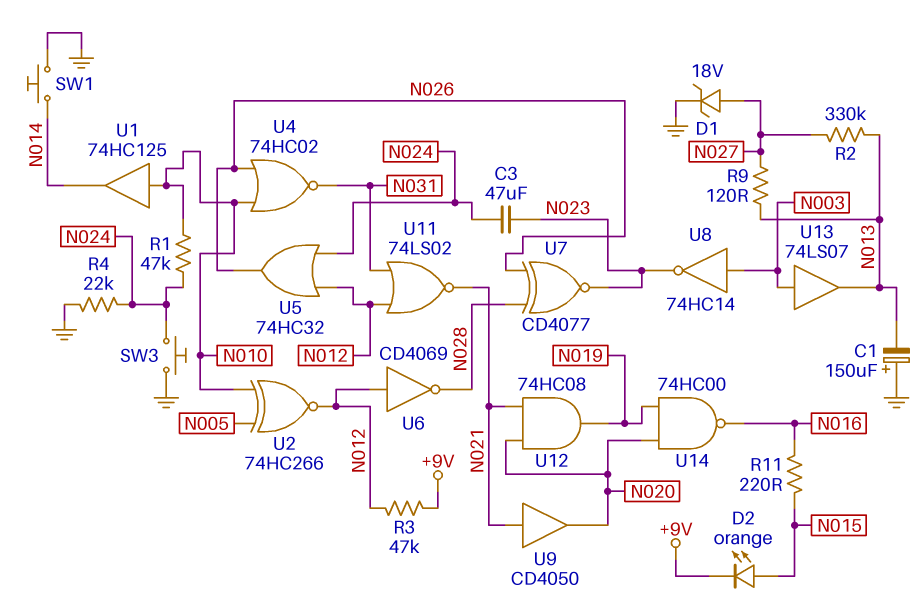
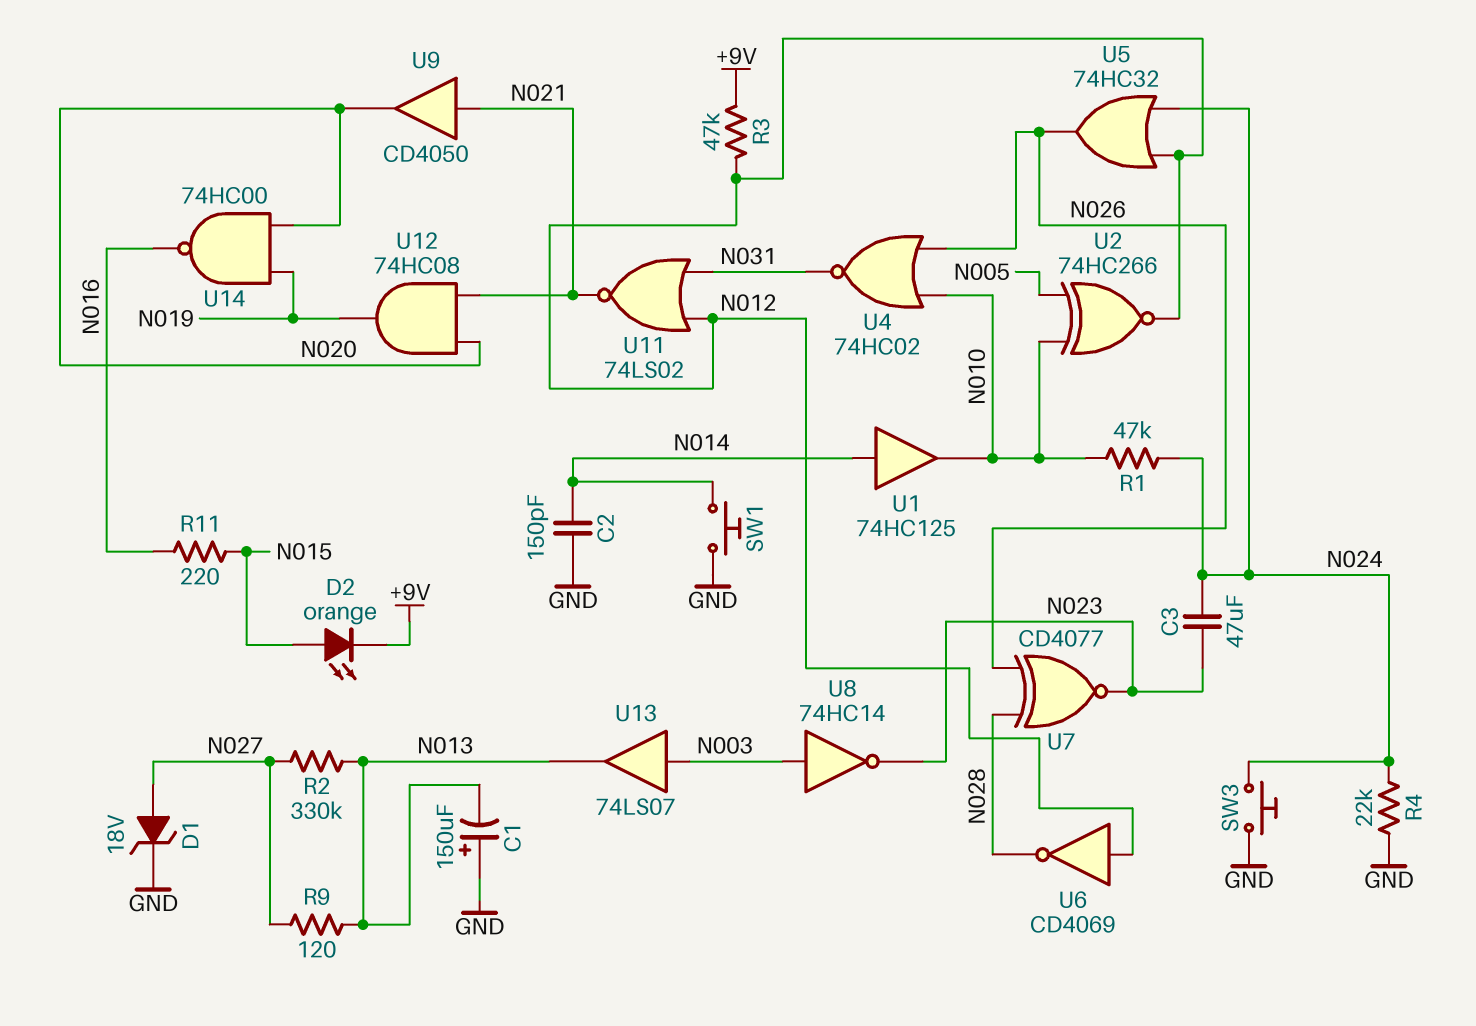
C2: none -> 150pF (GND, N014)
U1: buffer 74HC125 (in N010, out N014) -> buffer 74HC125 (in N014, out N010)

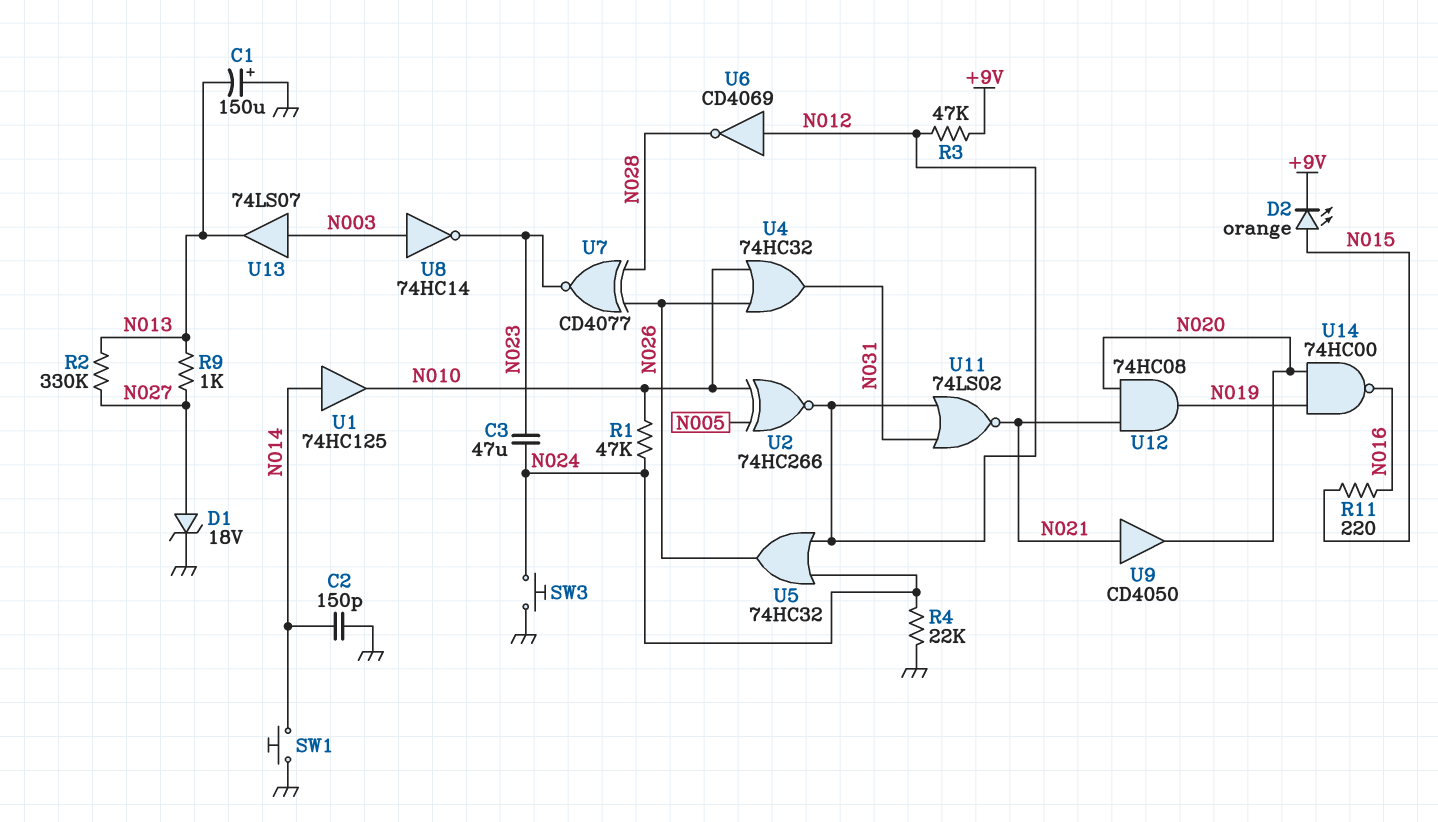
R9: 120 (N013, N027) -> 1k (N013, N027)
U4: NOR 74HC02 (in N010, in N026, out N031) -> OR 74HC32 (in N010, in N026, out N031)

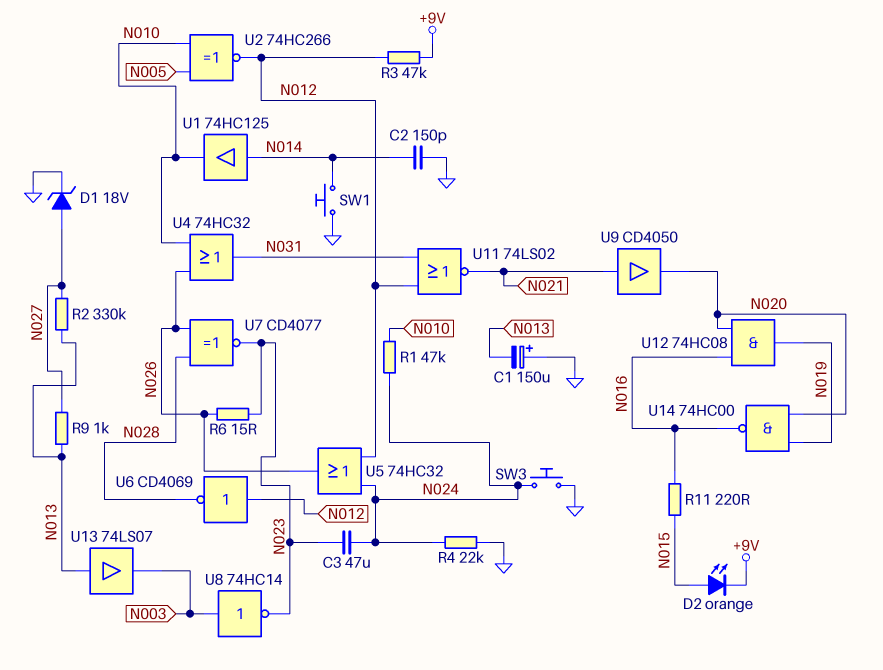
R6: none -> 15 (N023, N026)
U12: AND 74HC08 (in N020, in N021, out N019) -> AND 74HC08 (in N016, in N020, out N019)
U13: buffer 74LS07 (in N003, out N013) -> buffer 74LS07 (in N013, out N003)

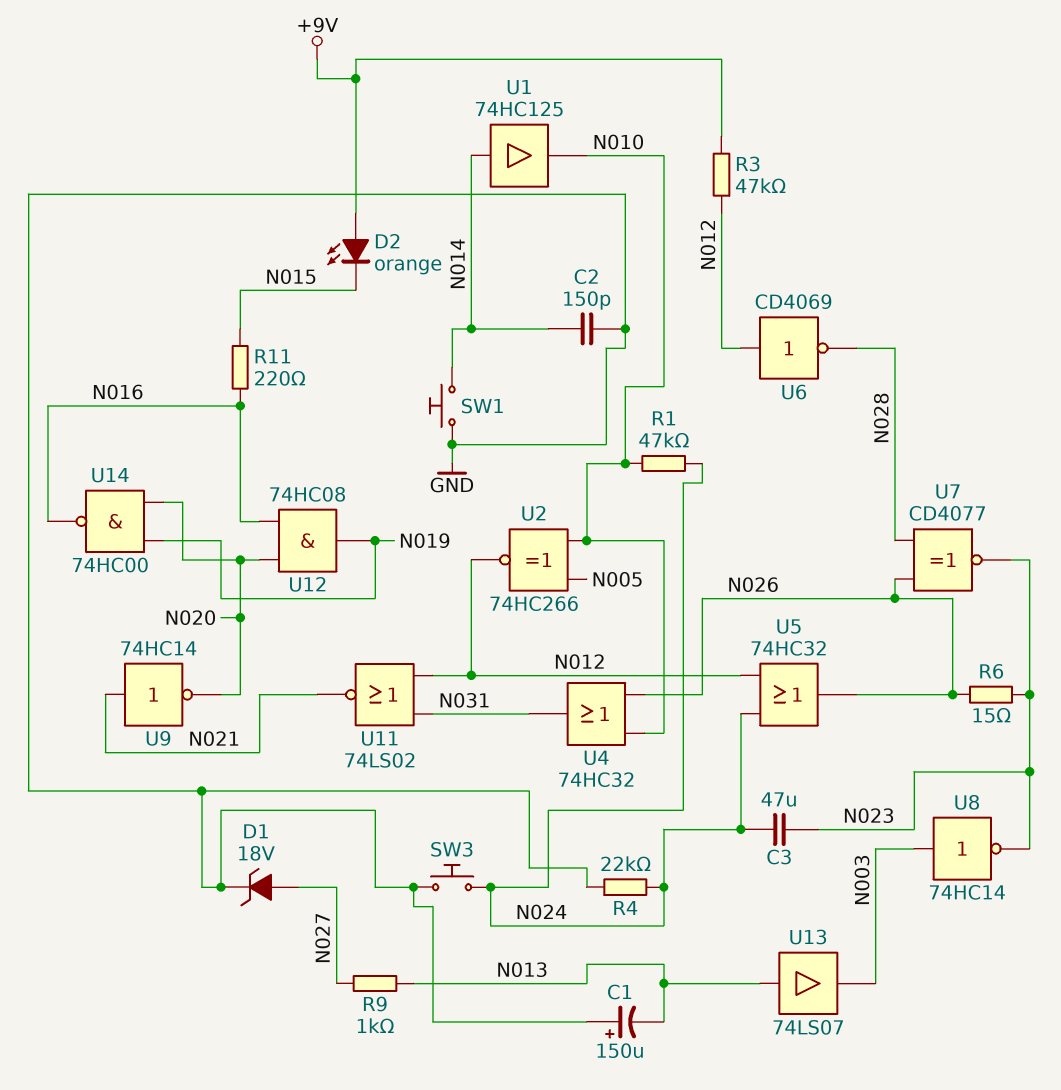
D2: LED orange (A N015, K +9V) -> LED orange (A +9V, K N015)
R2: 330k (N013, N027) -> none
U9: buffer CD4050 (in N021, out N020) -> NOT 74HC14 (in N021, out N020)

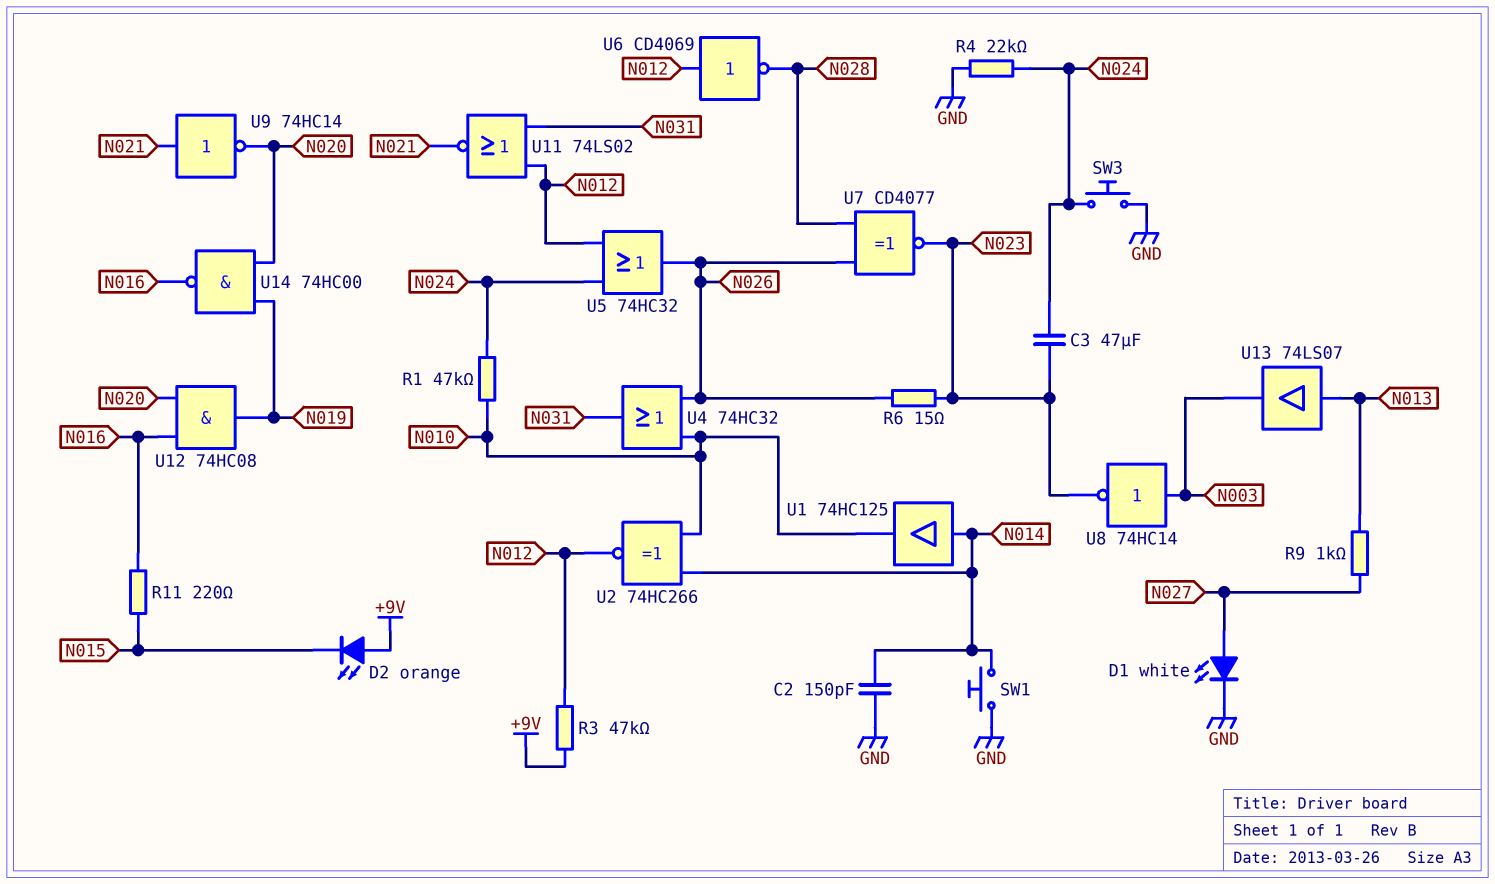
C1: 150uF (plus GND, minus N013) -> none
D1: zener 18V (A N027, K GND) -> LED white (A N027, K GND)
U2: XNOR 74HC266 (in N005, in N010, out N012) -> XNOR 74HC266 (in N010, in N014, out N012)

